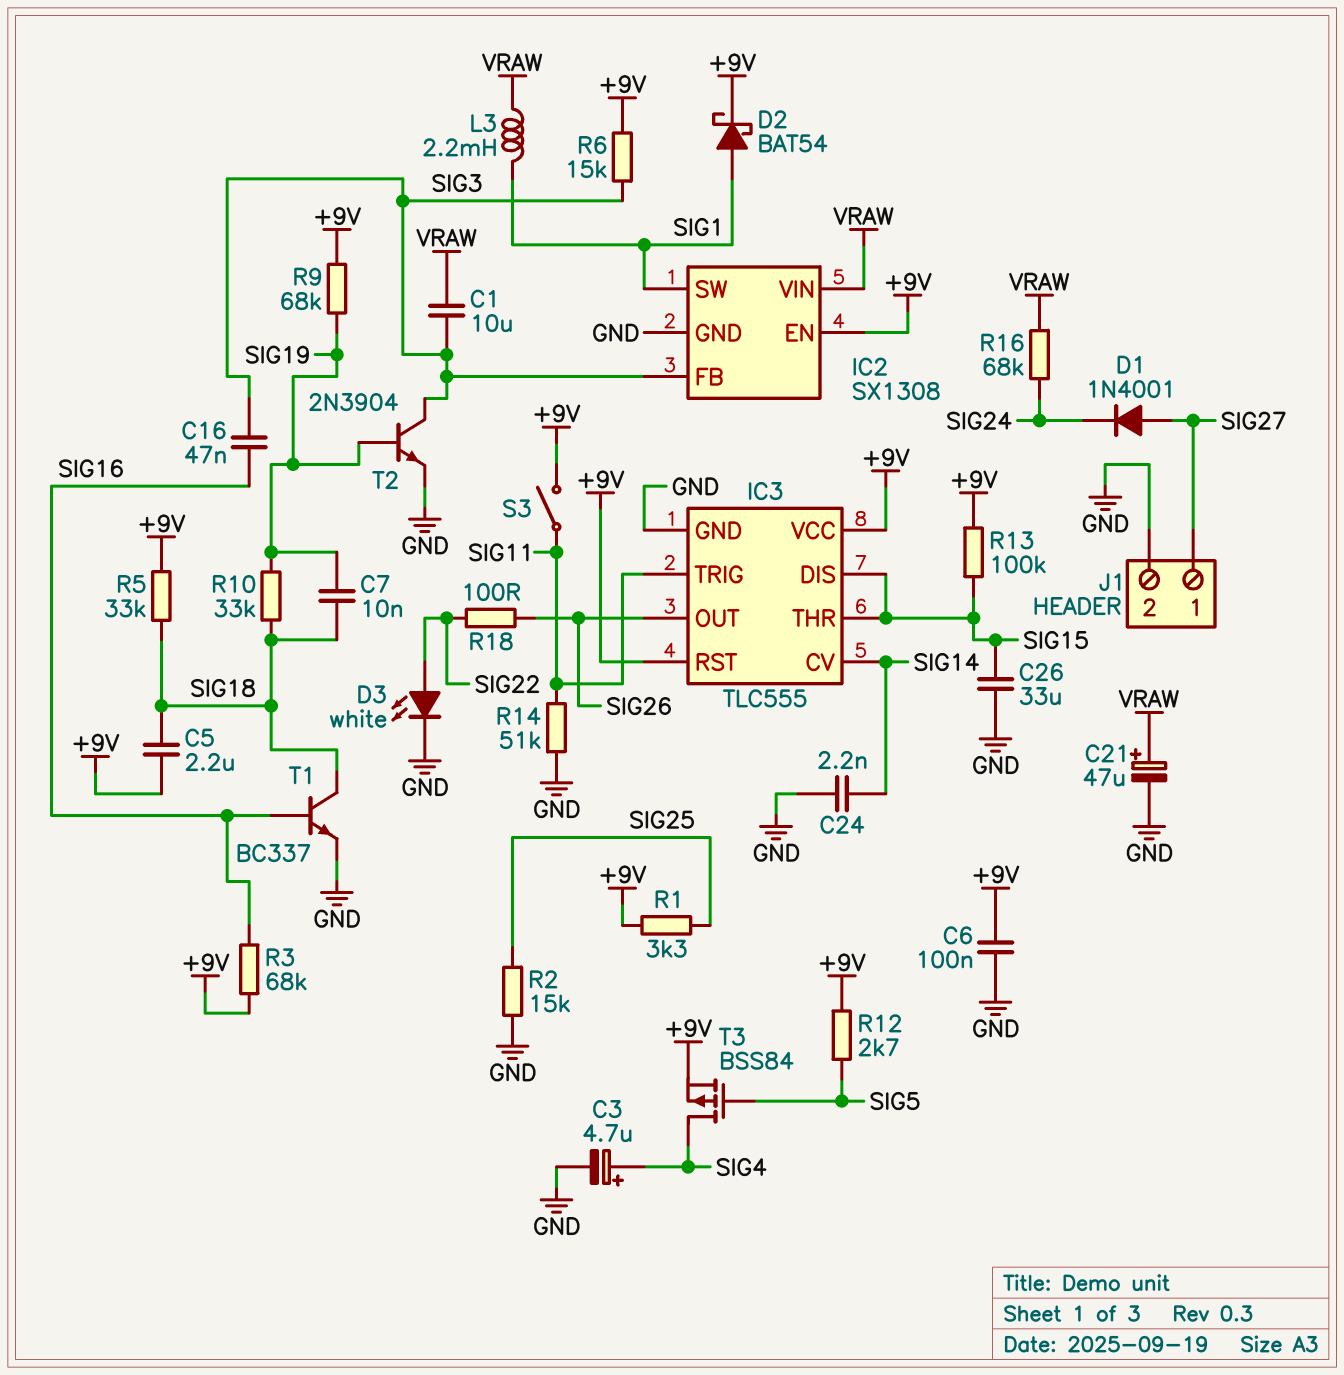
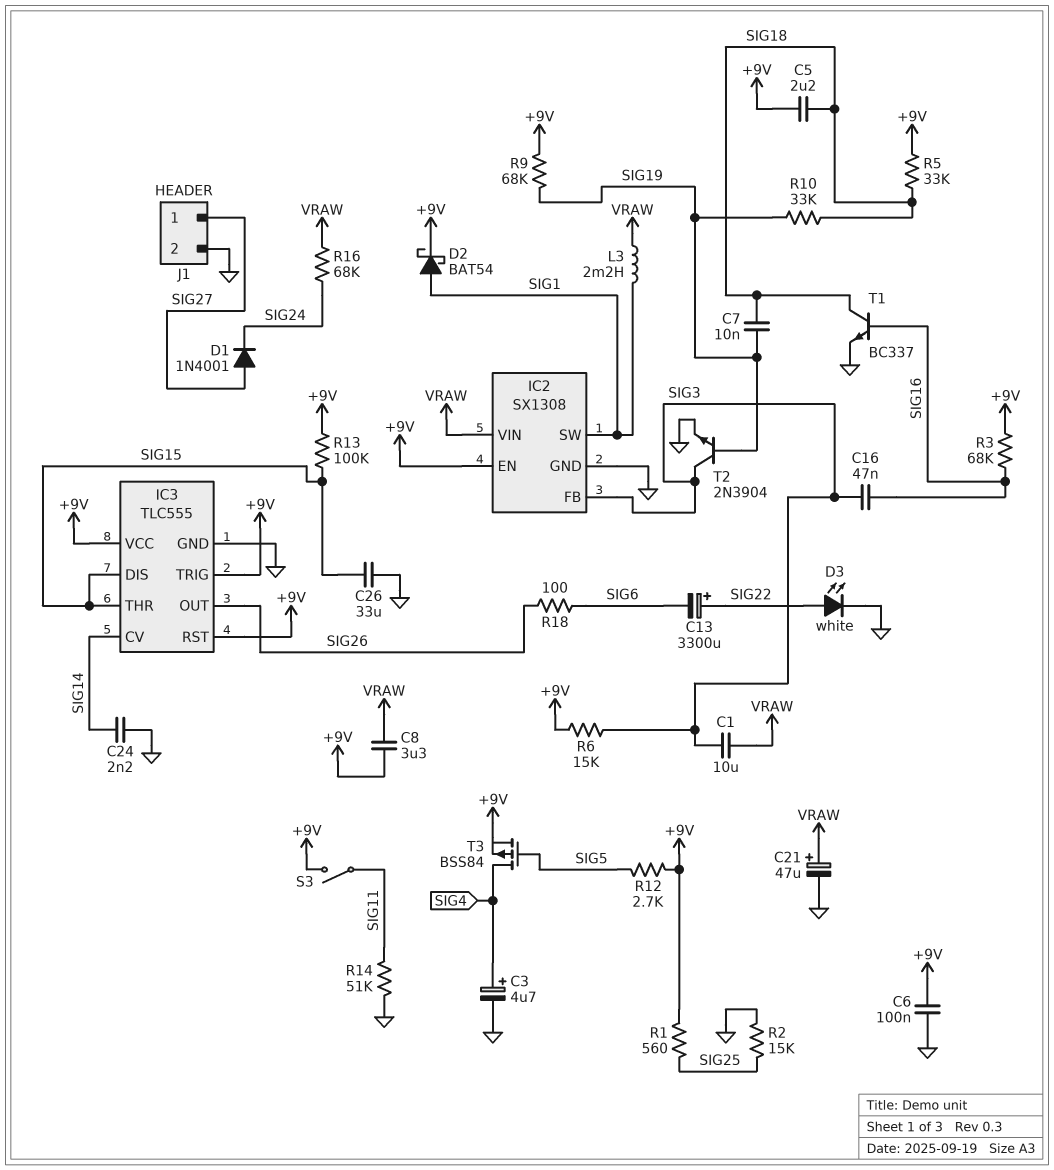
C8: none -> 3.3uF (+9V, VRAW)
C13: none -> 3300uF (plus SIG22, minus SIG6)
IC3 pin TRIG: SIG11 -> +9V
R1: 3.3k (+9V, SIG25) -> 560 (+9V, SIG25)
R18: 100 (SIG22, SIG26) -> 100 (SIG6, SIG26)

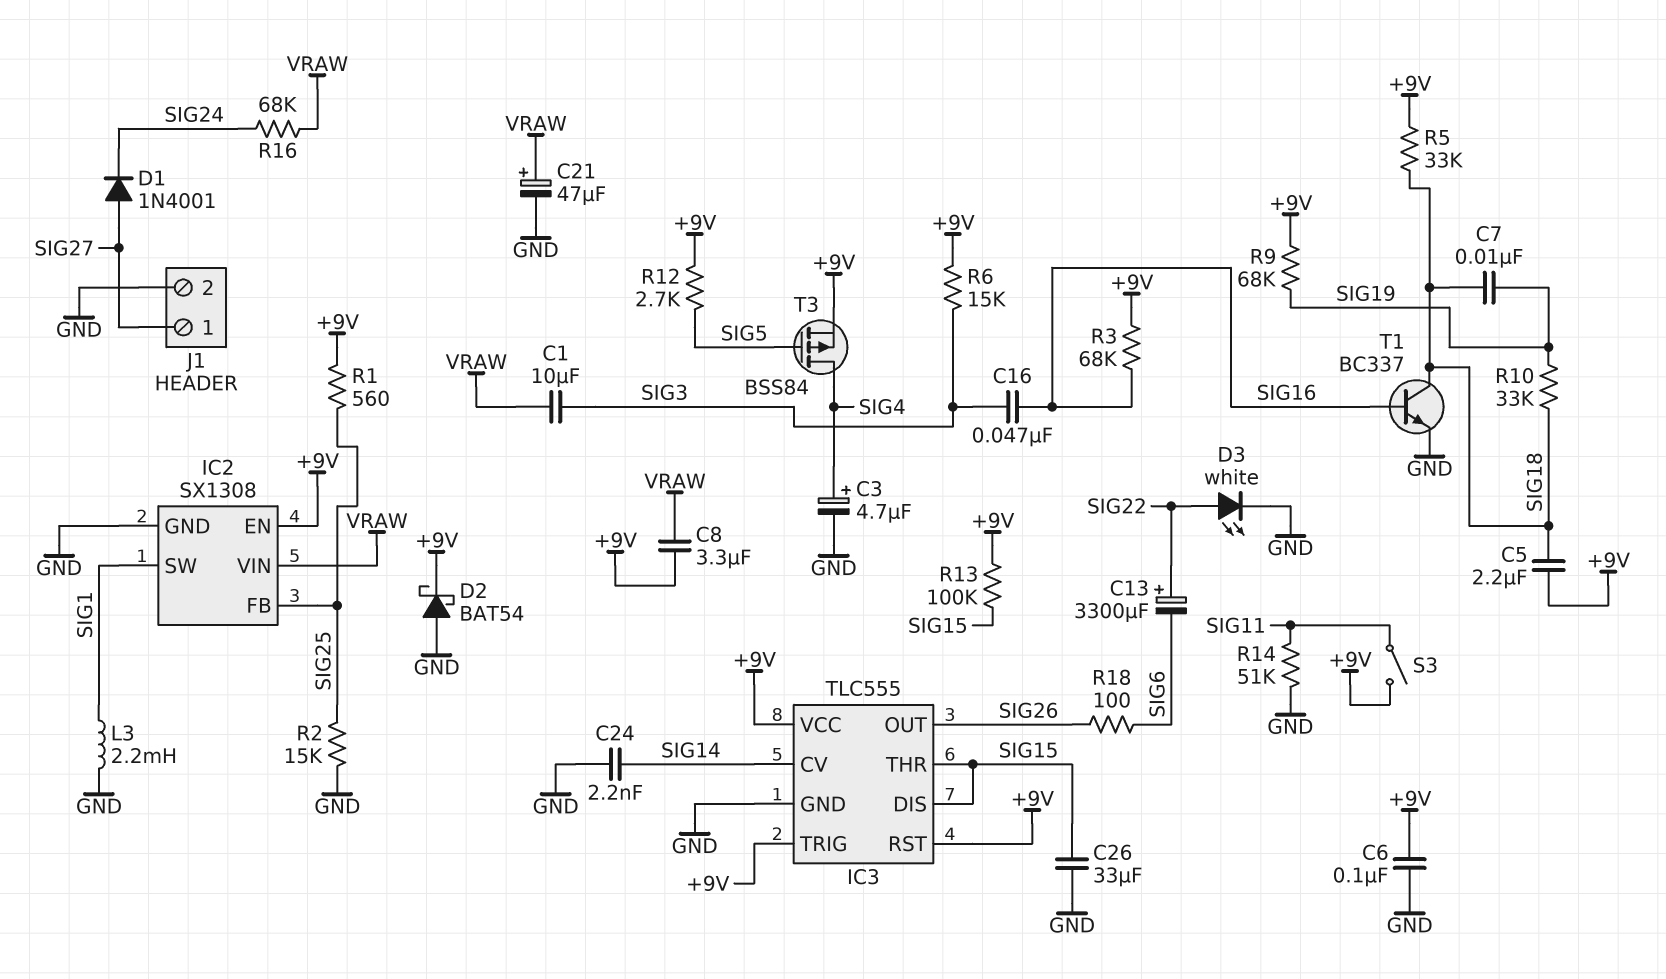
D2: schottky BAT54 (A SIG1, K +9V) -> schottky BAT54 (A GND, K +9V)
IC2 pin FB: SIG3 -> SIG25
L3: 2.2mH (SIG1, VRAW) -> 2.2mH (GND, SIG1)
T2: NPN 2N3904 (B SIG19, C SIG3, E GND) -> none

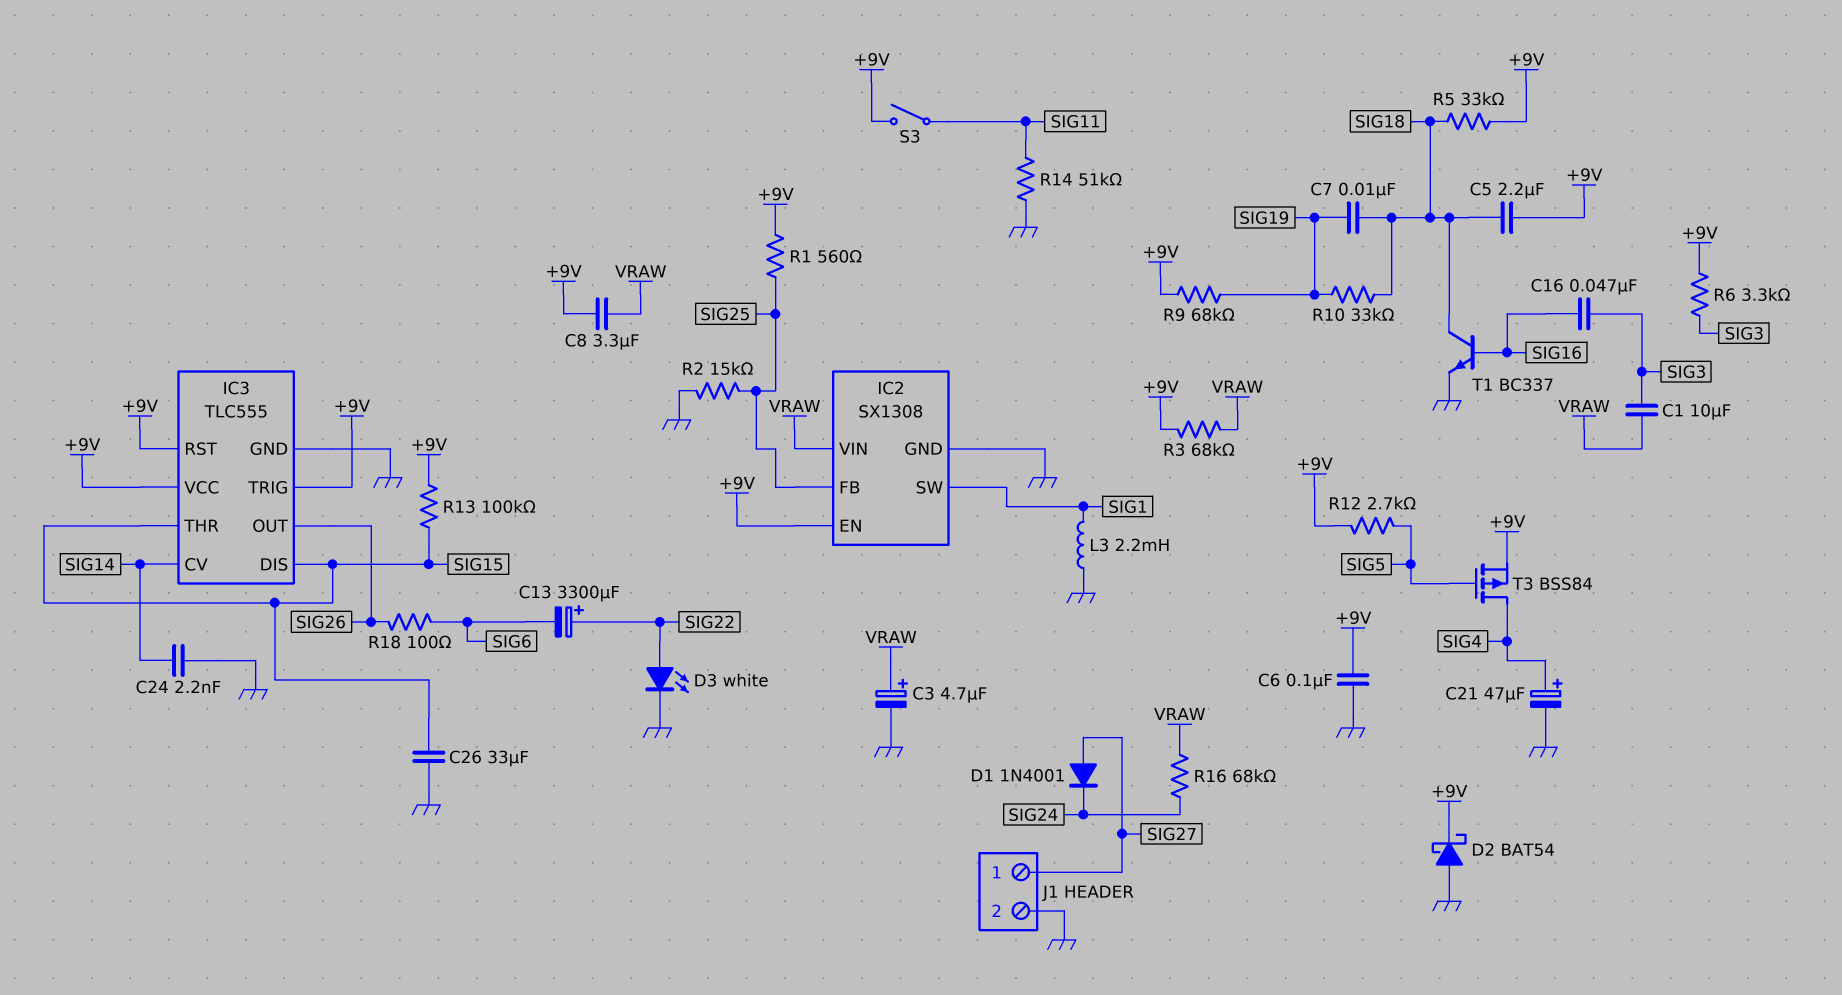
C3: 4.7uF (plus SIG4, minus GND) -> 4.7uF (plus VRAW, minus GND)
C21: 47uF (plus VRAW, minus GND) -> 47uF (plus SIG4, minus GND)
R3: 68k (+9V, SIG16) -> 68k (+9V, VRAW)
R6: 15k (+9V, SIG3) -> 3.3k (+9V, SIG3)

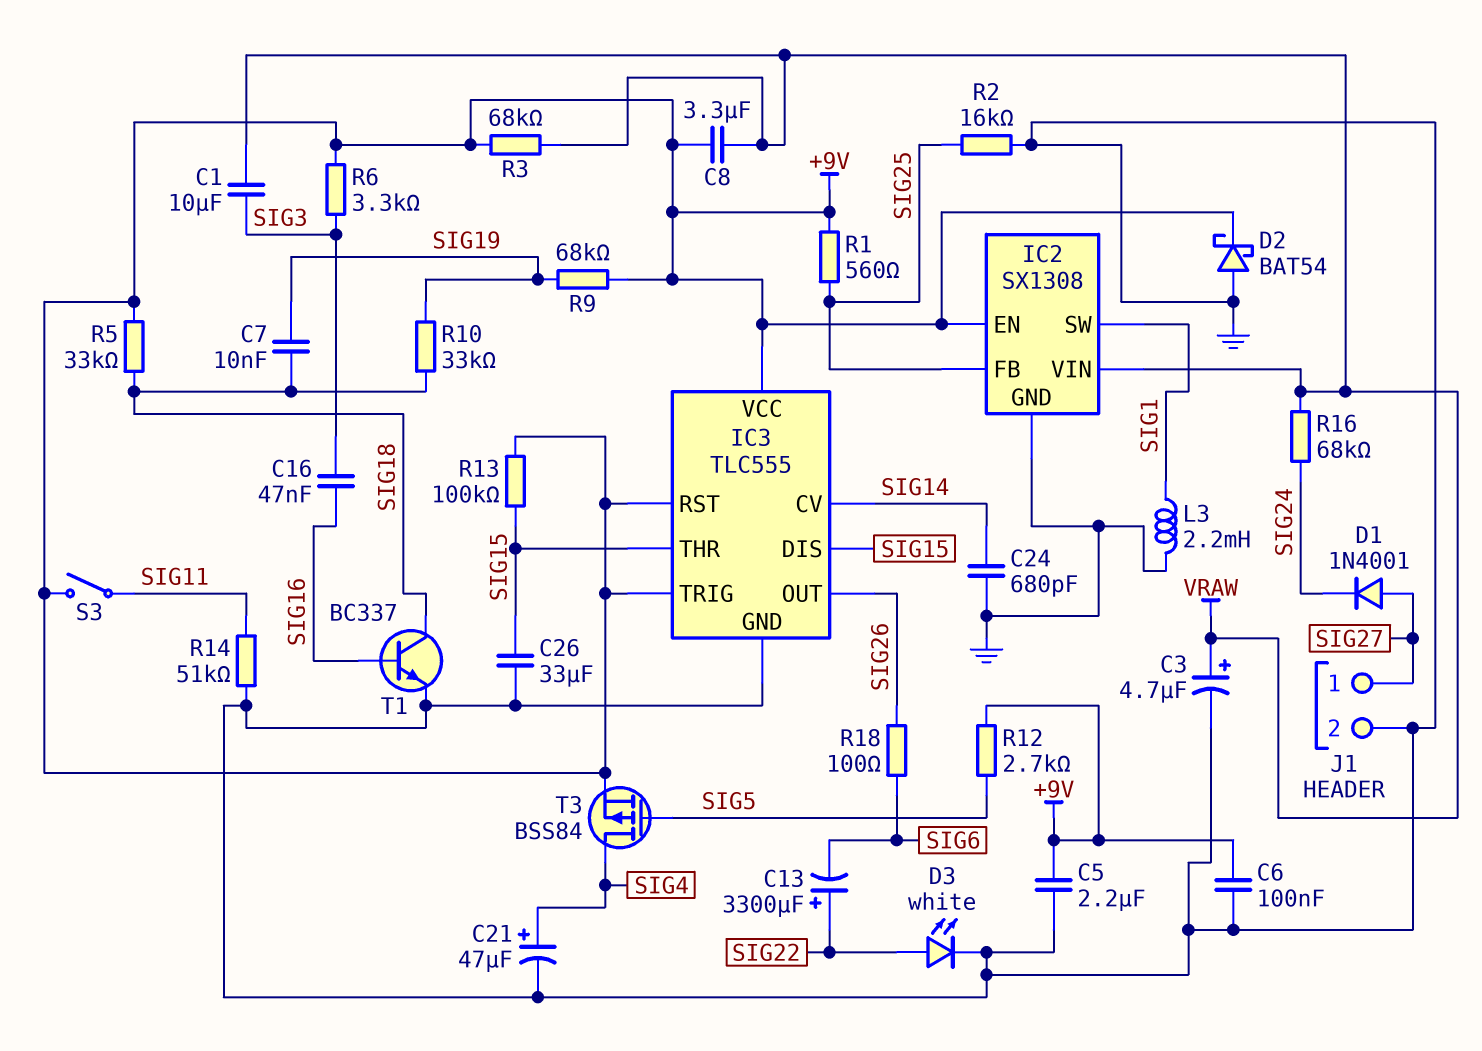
C5: 2.2uF (+9V, SIG18) -> 2.2uF (+9V, GND)
C24: 2.2nF (GND, SIG14) -> 680pF (GND, SIG14)
R2: 15k (GND, SIG25) -> 16k (GND, SIG25)

